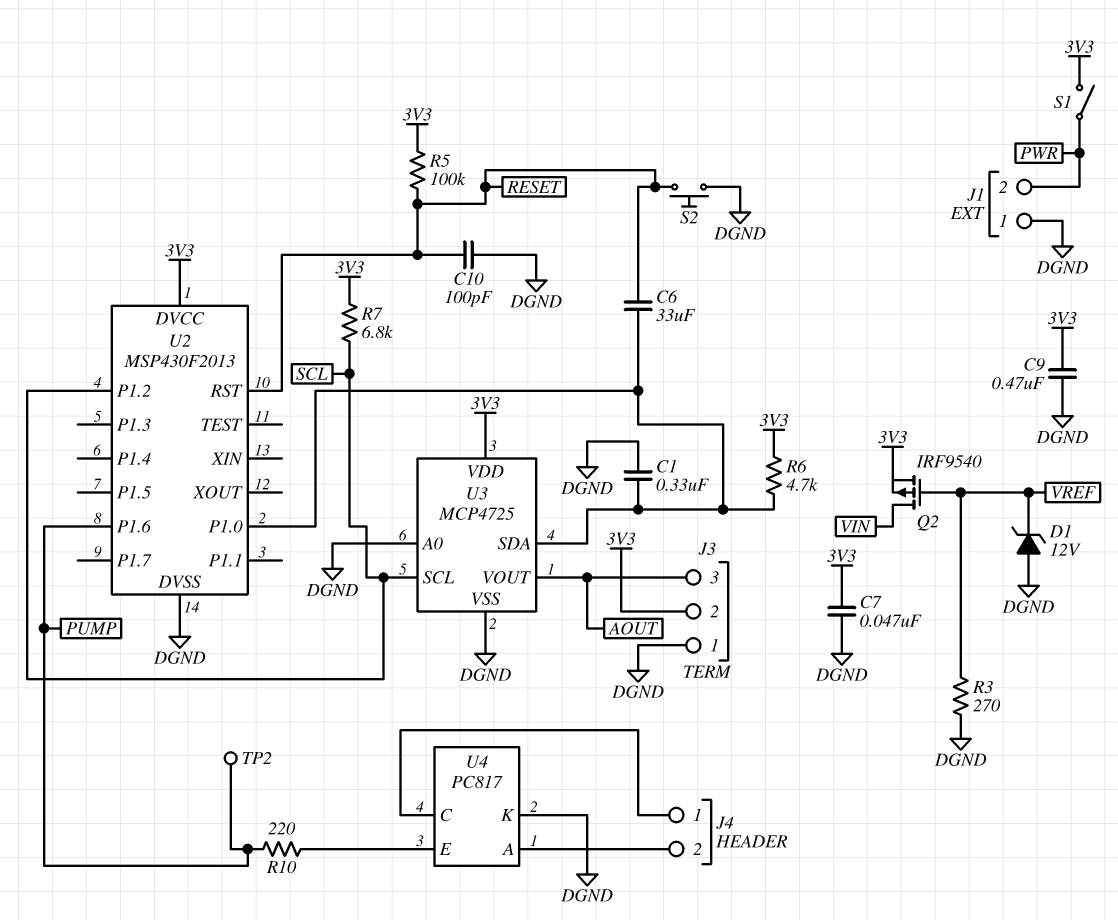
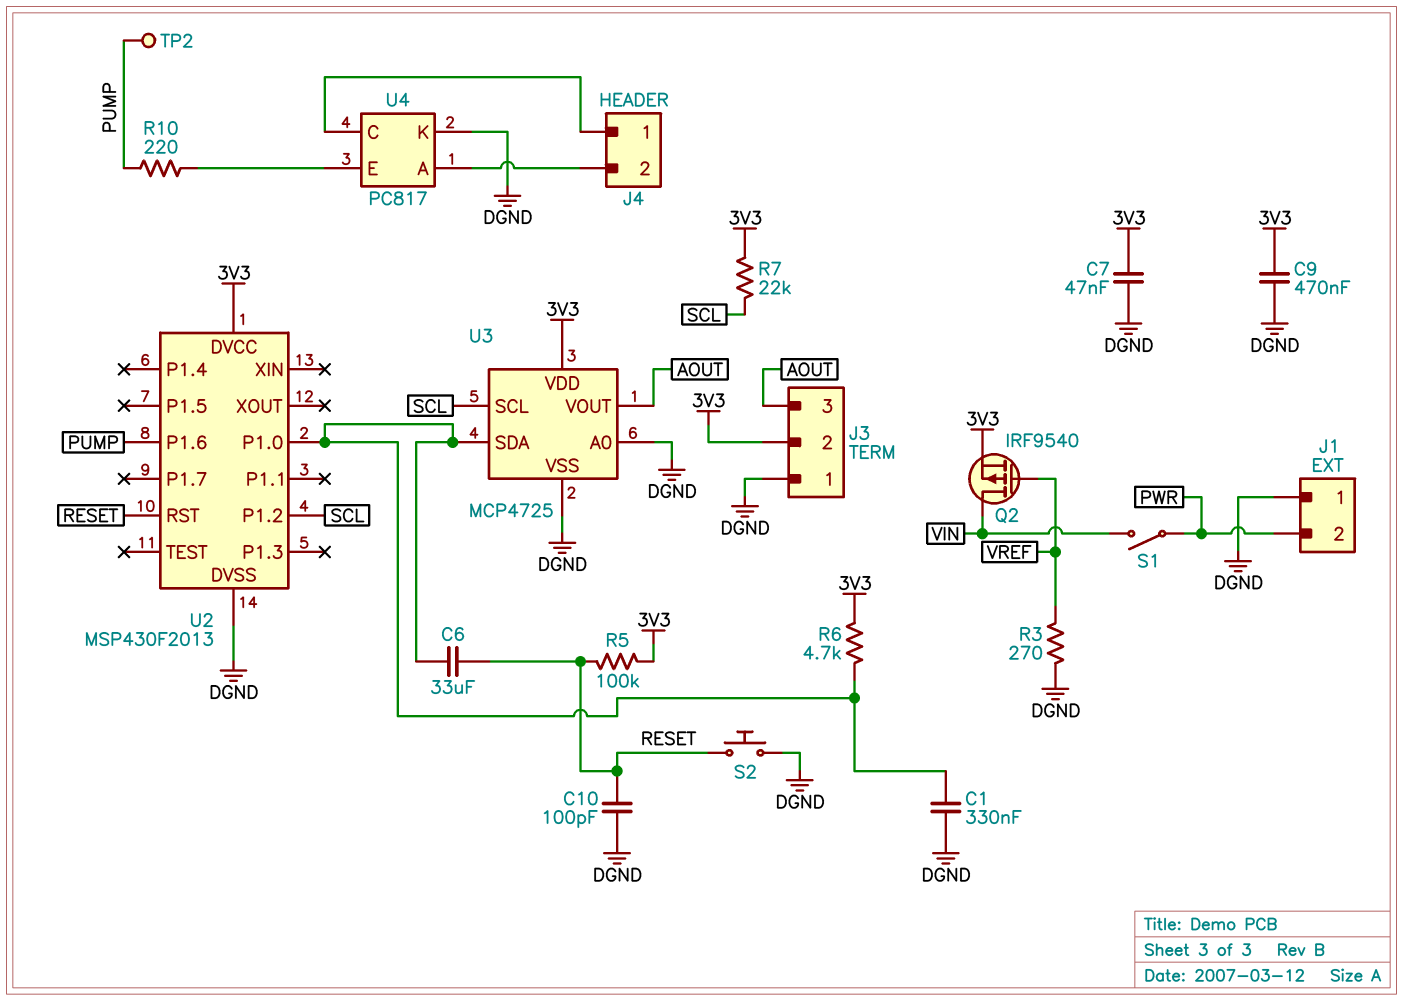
D1: zener 12V (A DGND, K VREF) -> none
R7: 6.8k (3V3, SCL) -> 22k (3V3, SCL)
S1: switch (3V3, PWR) -> switch (PWR, VIN)

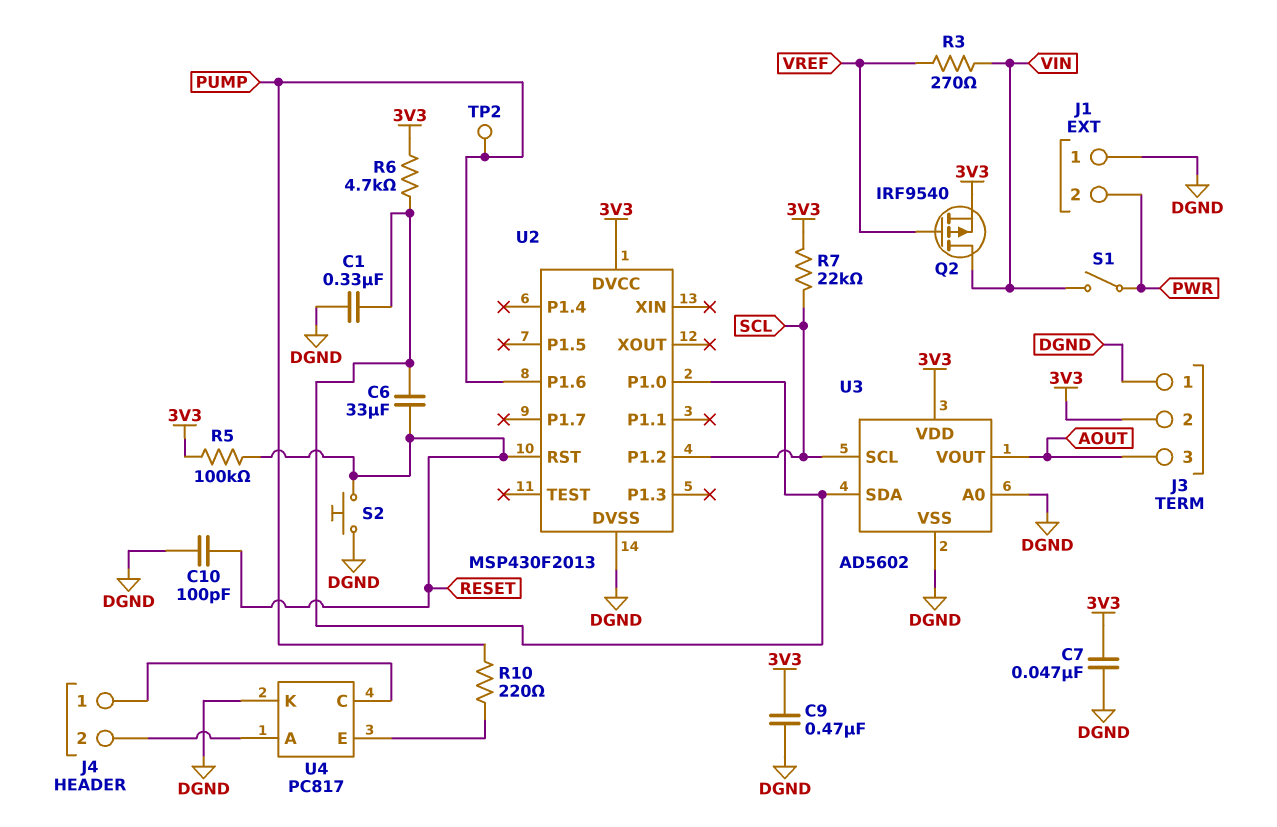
R3: 270 (DGND, VREF) -> 270 (VIN, VREF)
U3: MCP4725 -> AD5602

